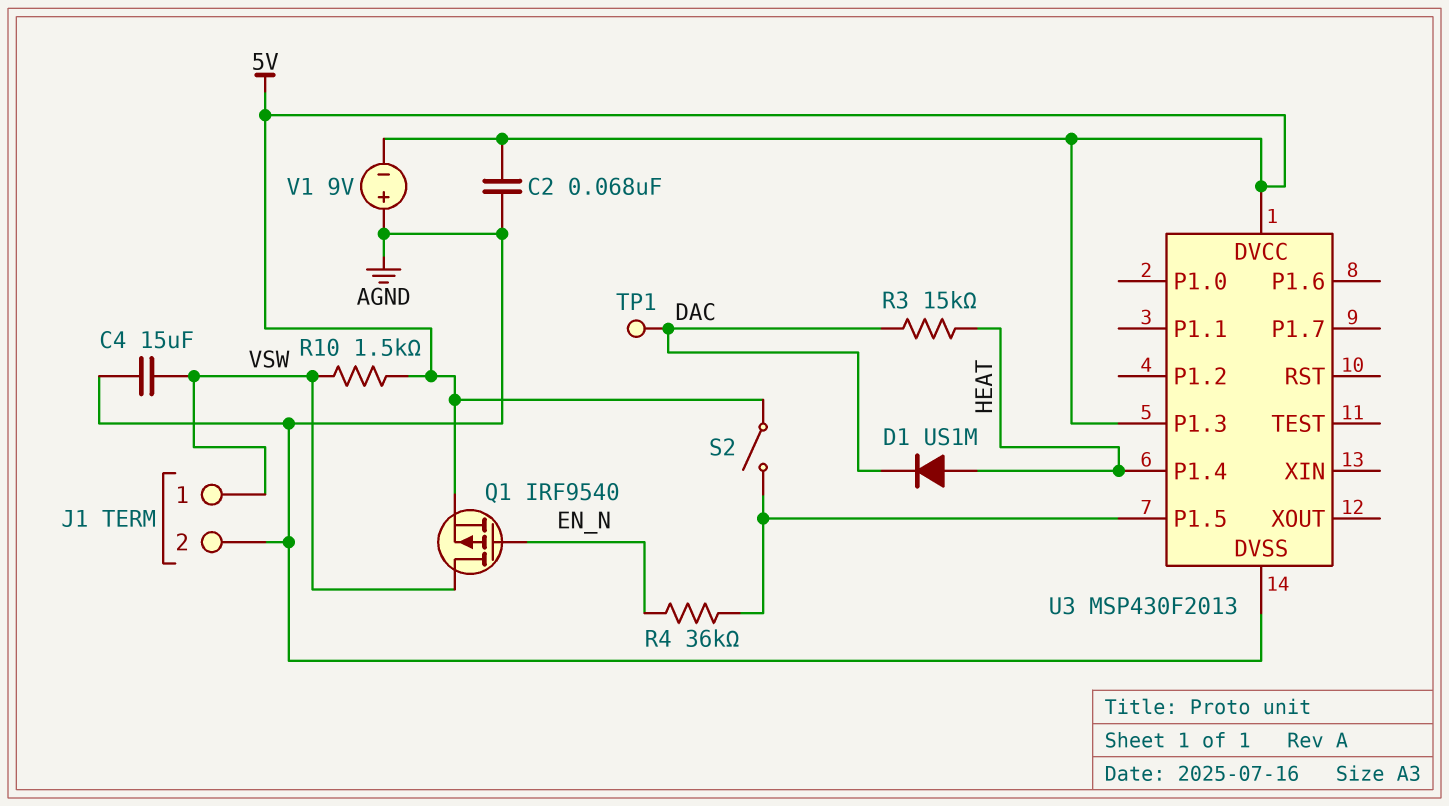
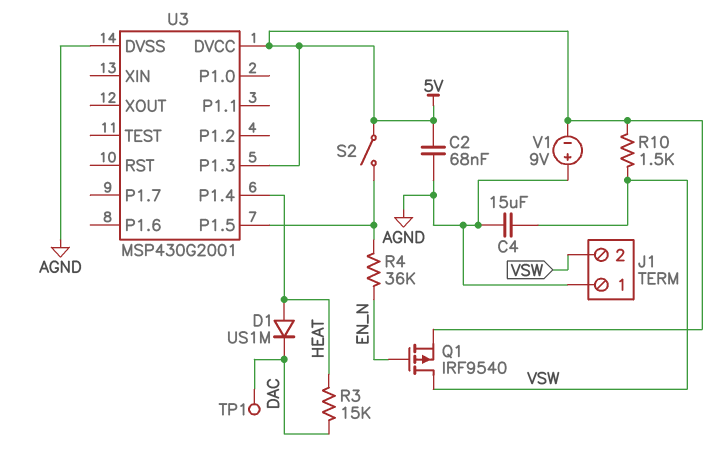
J1 pin 1: VSW -> AGND
J1 pin 2: AGND -> VSW
U3: MSP430F2013 -> MSP430G2001

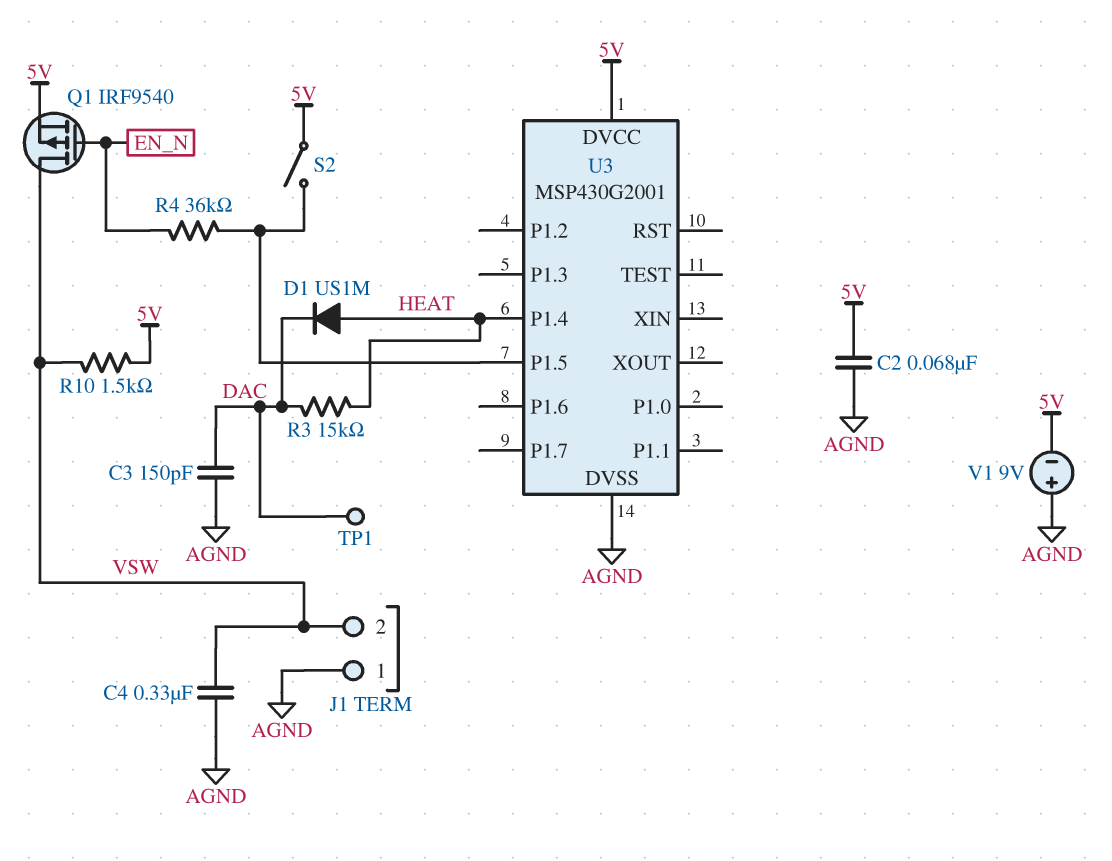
C3: none -> 150pF (AGND, DAC)
C4: 15uF (AGND, VSW) -> 330nF (AGND, VSW)
U3 pin P1.3: 5V -> none

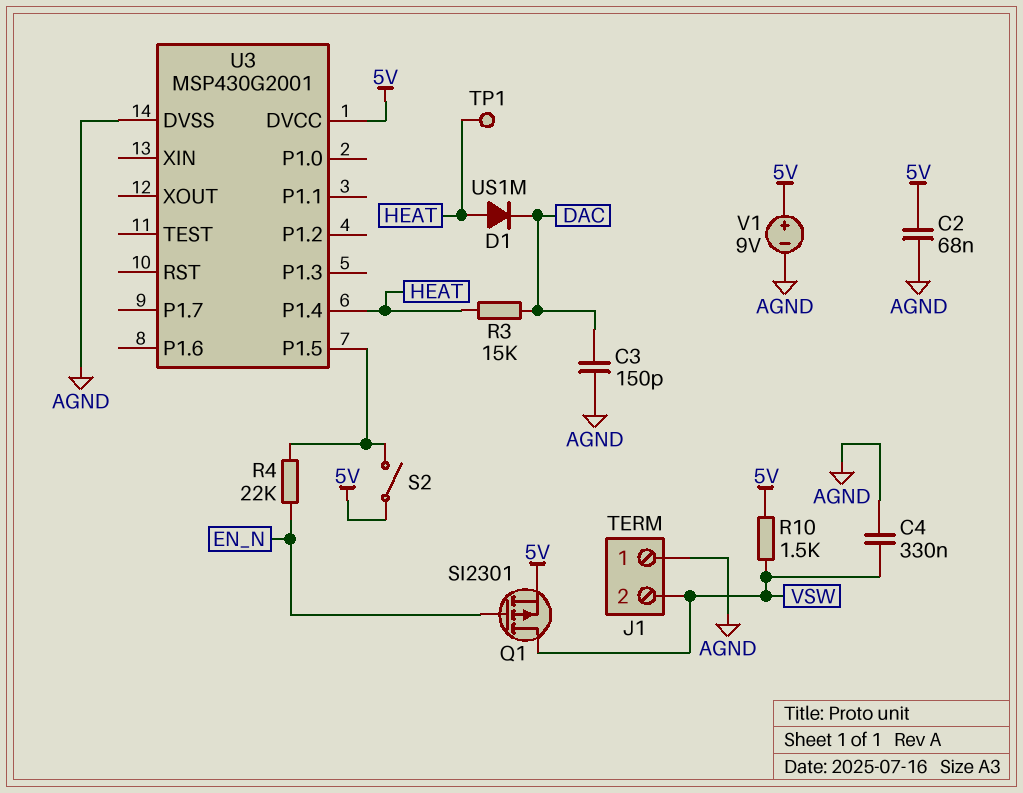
Q1: PMOS IRF9540 (G EN_N, D VSW, S 5V) -> PMOS SI2301 (G EN_N, D VSW, S 5V)
R4: 36k (EN_N, U3/P1.5) -> 22k (EN_N, U3/P1.5)
TP1: test point (DAC) -> test point (HEAT)
V1: 9V (plus AGND, minus 5V) -> 9V (plus 5V, minus AGND)

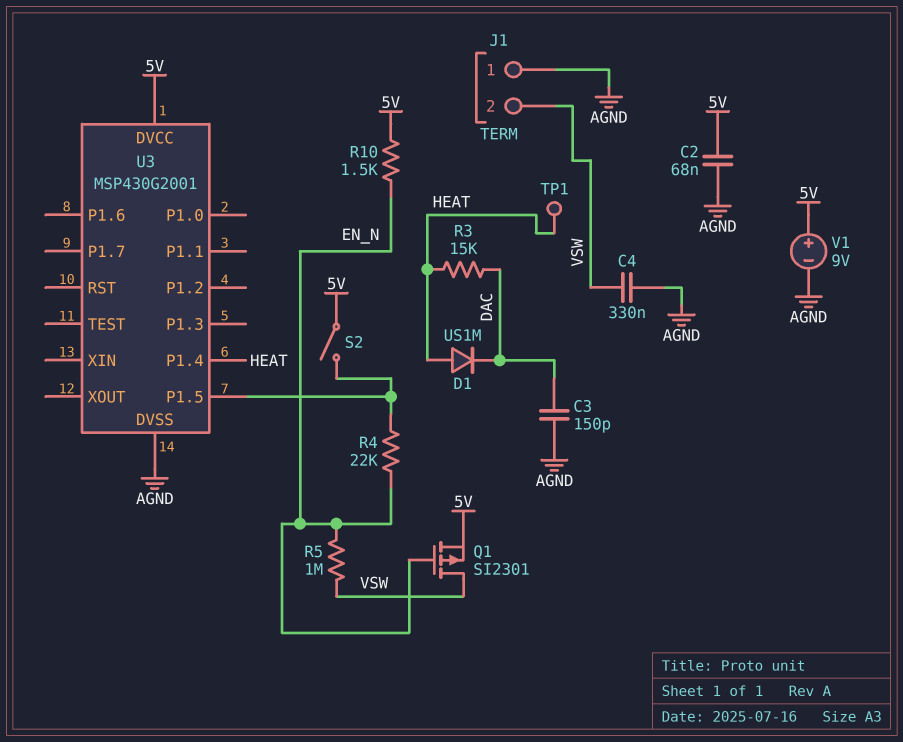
R5: none -> 1M (EN_N, VSW)
R10: 1.5k (5V, VSW) -> 1.5k (5V, EN_N)

